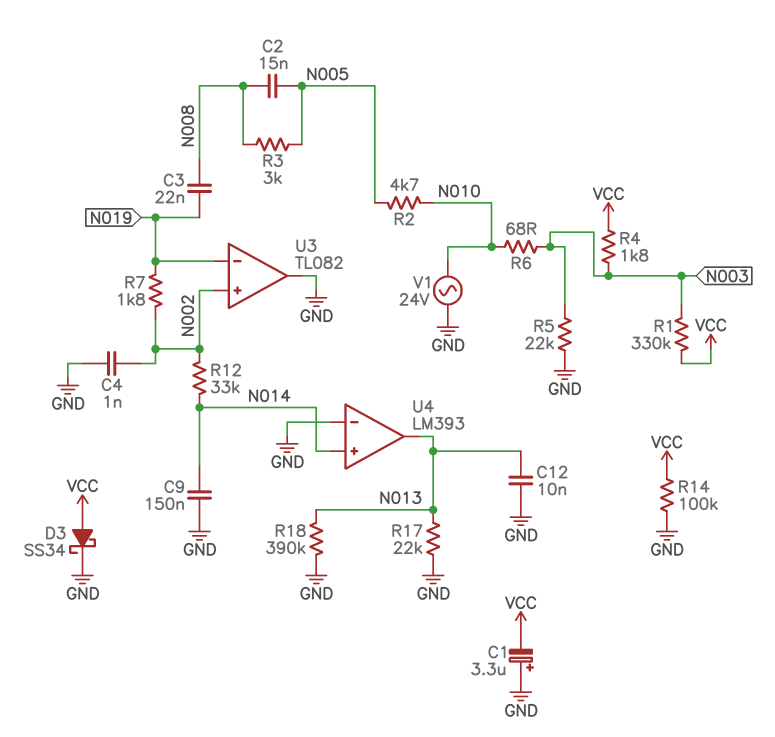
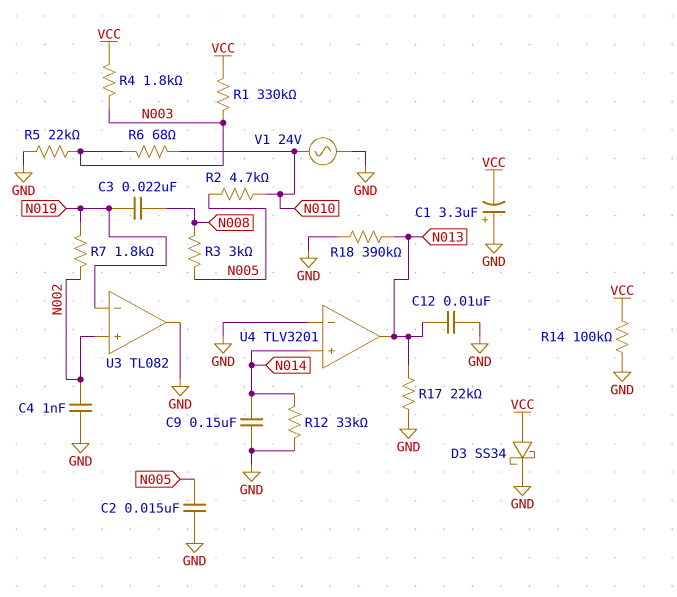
C2: 15nF (N005, N008) -> 15nF (GND, N005)
R12: 33k (N002, N014) -> 33k (GND, N014)
U4: LM393 -> TLV3201

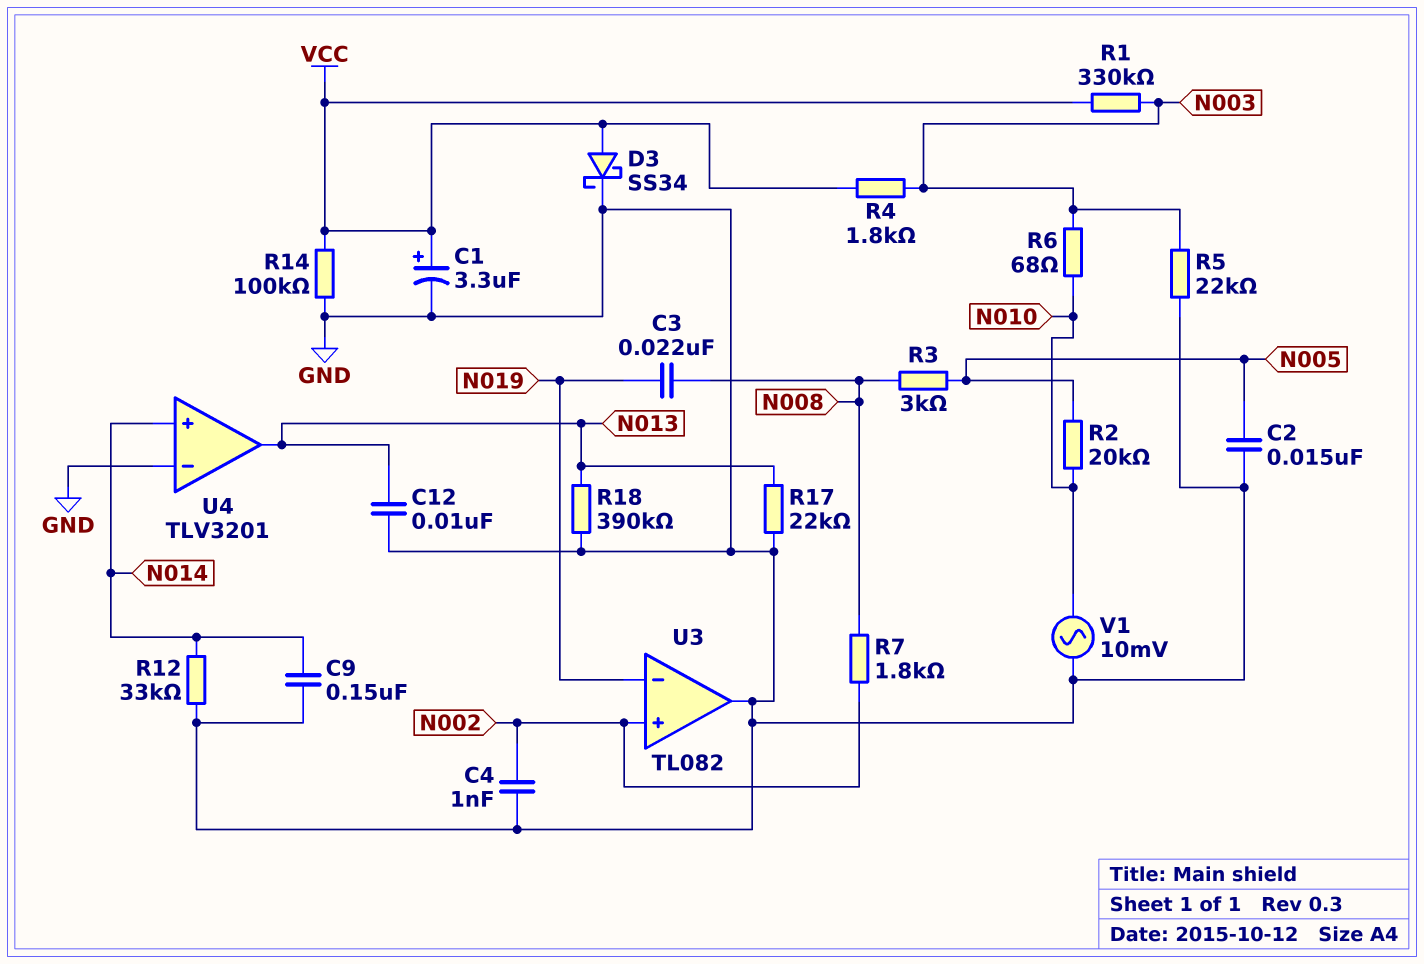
C1: 3.3uF (plus GND, minus VCC) -> 3.3uF (plus VCC, minus GND)
R2: 4.7k (N005, N010) -> 20k (N005, N010)
R7: 1.8k (N002, N019) -> 1.8k (N002, N008)
V1: AC 24V (GND, N010) -> AC 10mV (GND, N010)

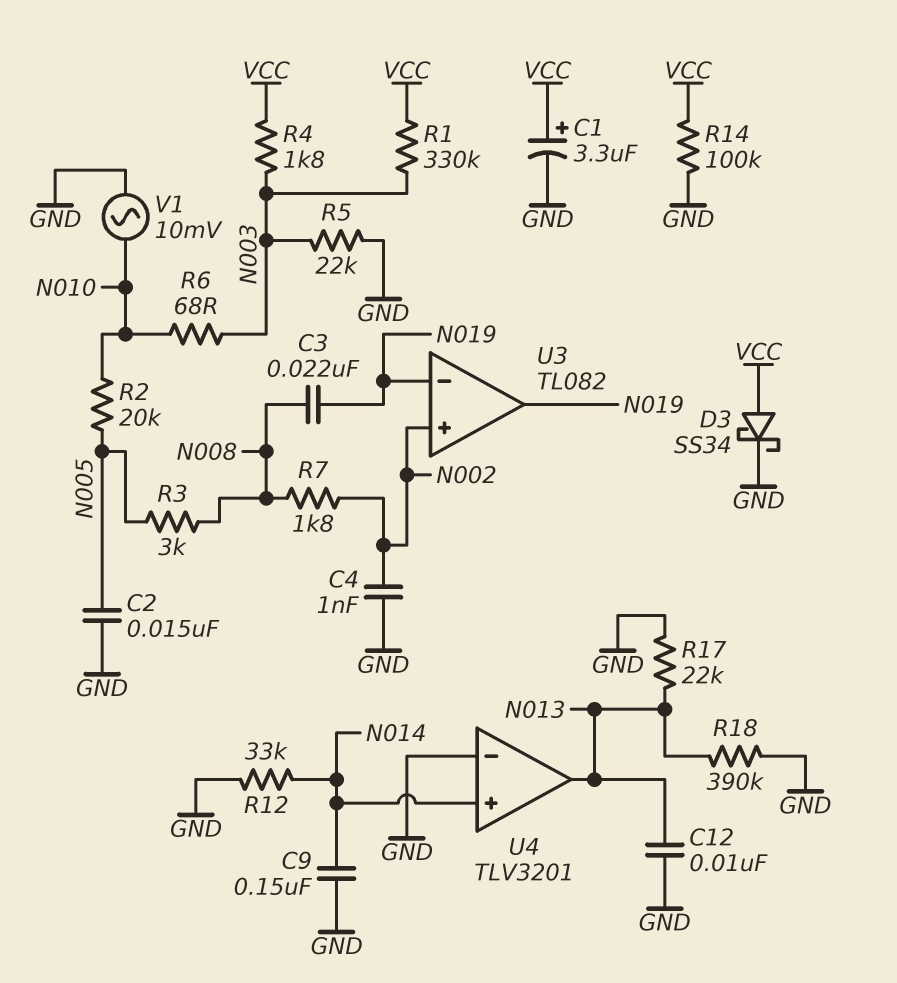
U3 pin out: GND -> N019

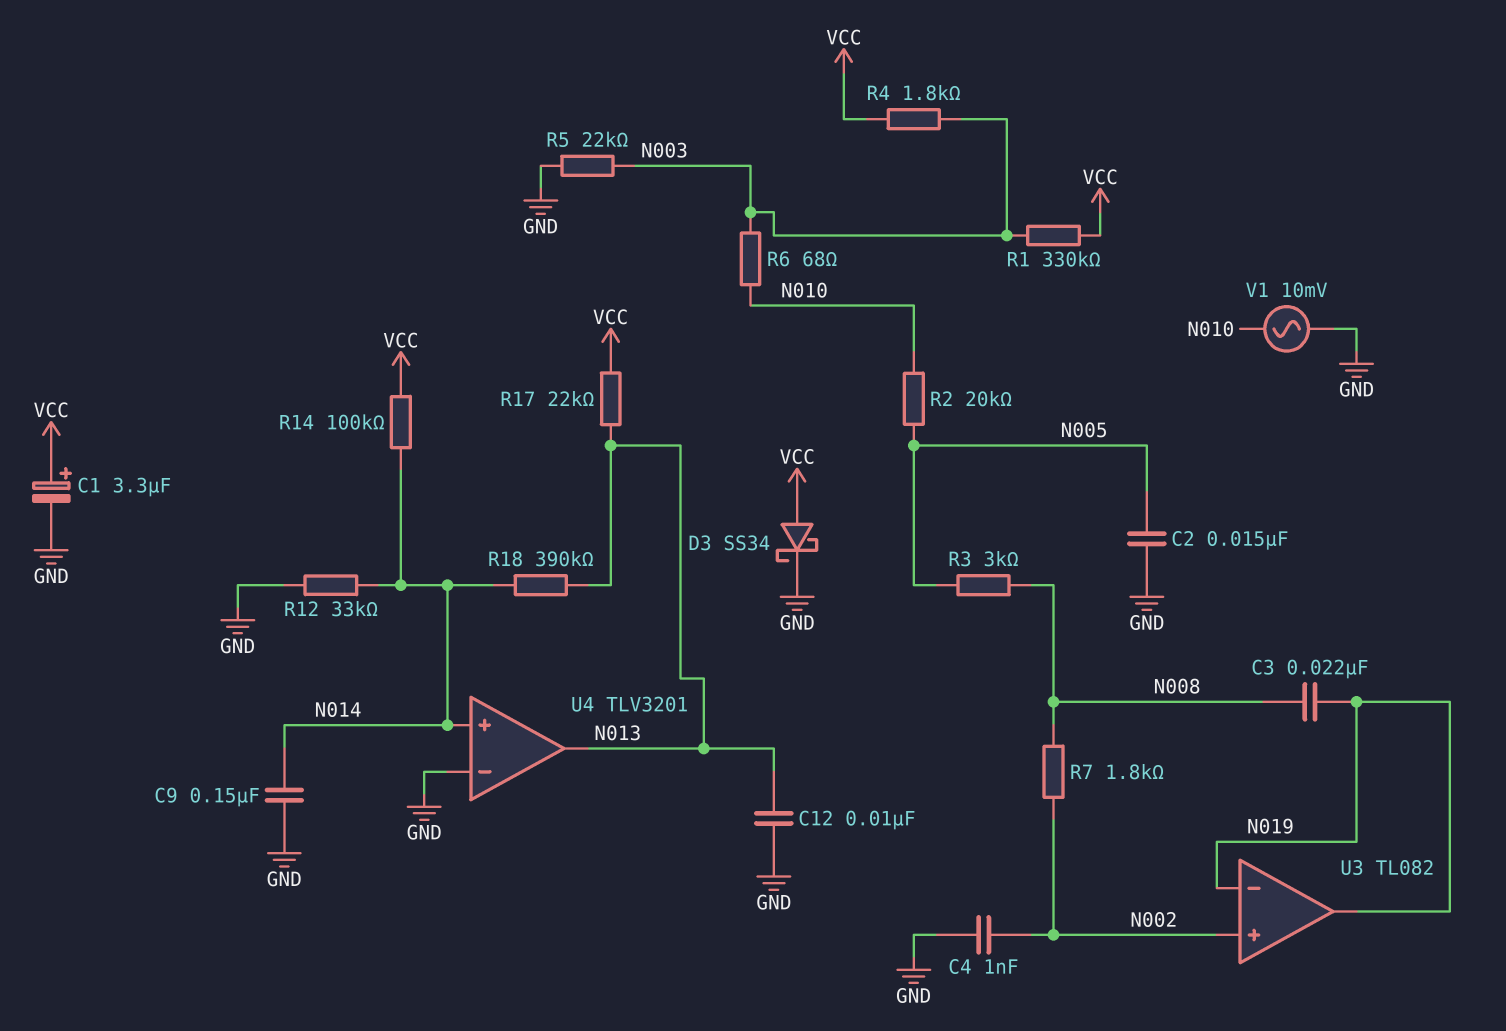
R14: 100k (GND, VCC) -> 100k (N014, VCC)
R17: 22k (GND, N013) -> 22k (N013, VCC)
R18: 390k (GND, N013) -> 390k (N013, N014)

